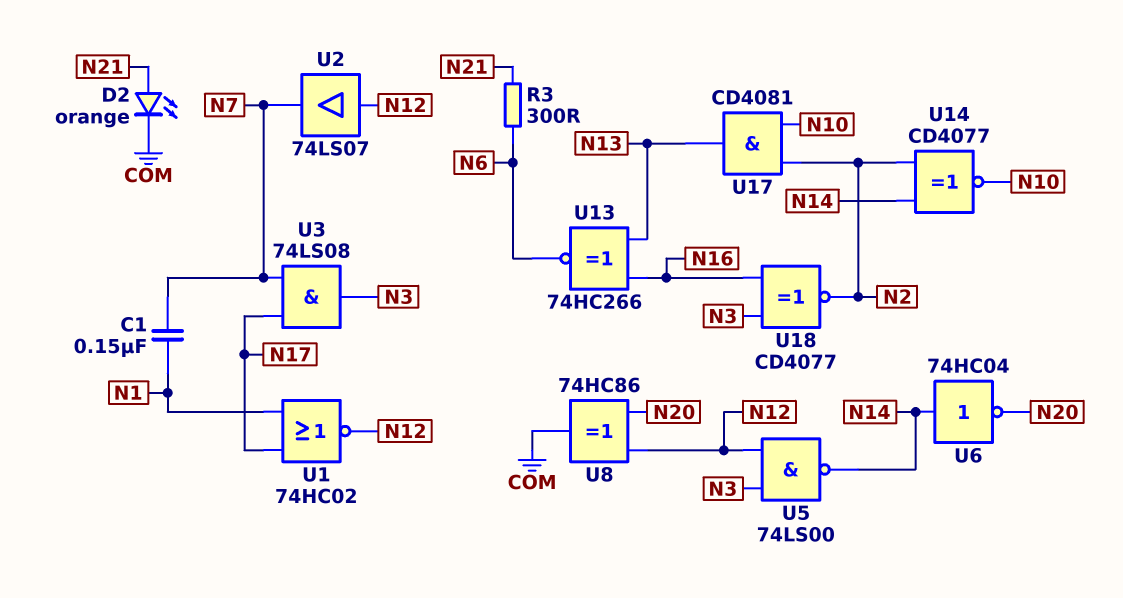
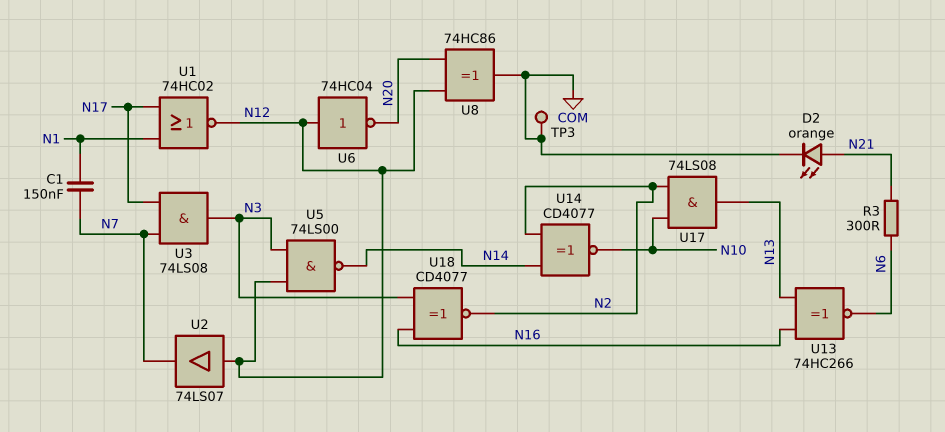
TP3: none -> test point (COM)
U6: NOT 74HC04 (in N14, out N20) -> NOT 74HC04 (in N12, out N20)
U17: AND CD4081 (in N2, in N10, out N13) -> AND 74LS08 (in N2, in N10, out N13)

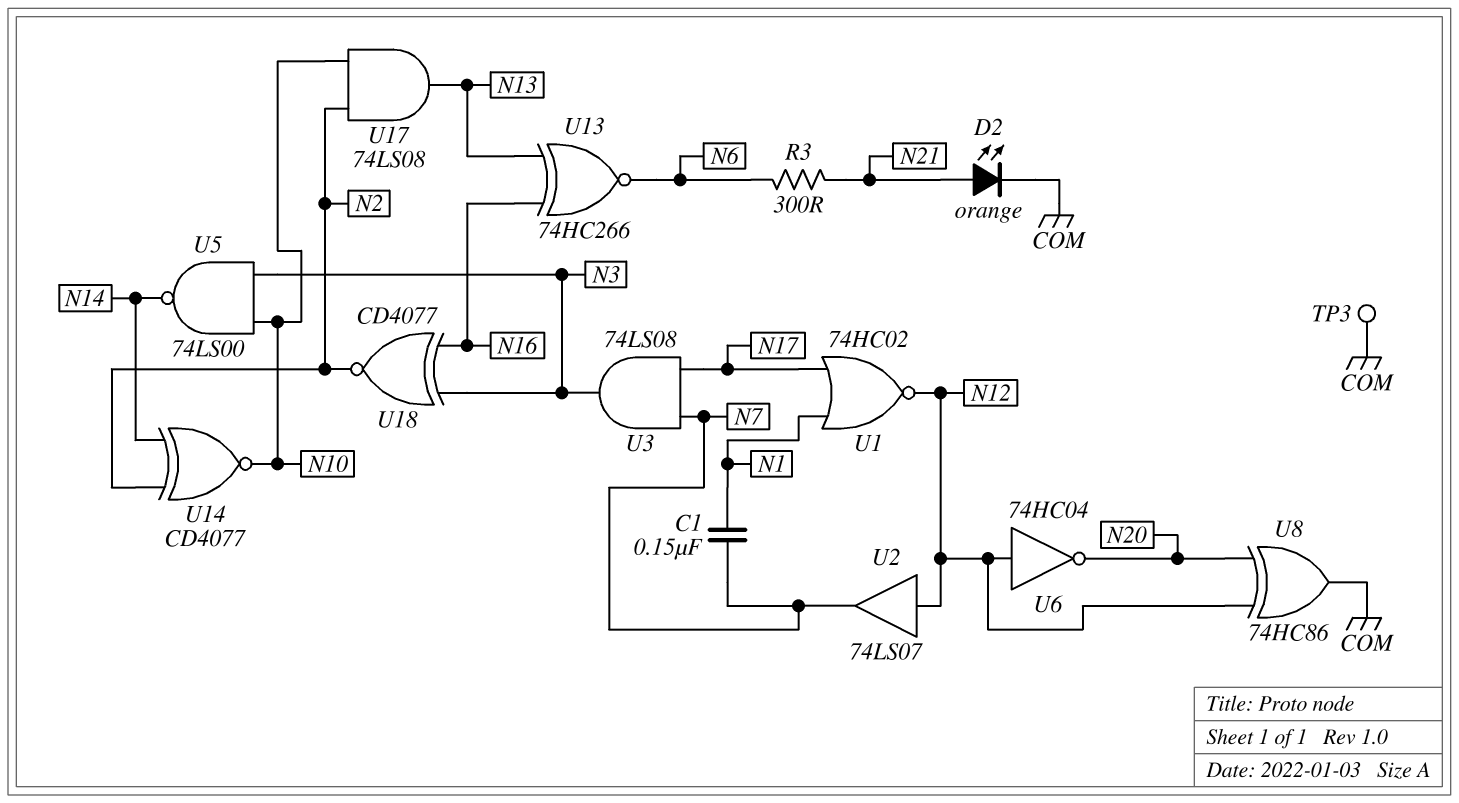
U5: NAND 74LS00 (in N3, in N12, out N14) -> NAND 74LS00 (in N3, in N10, out N14)

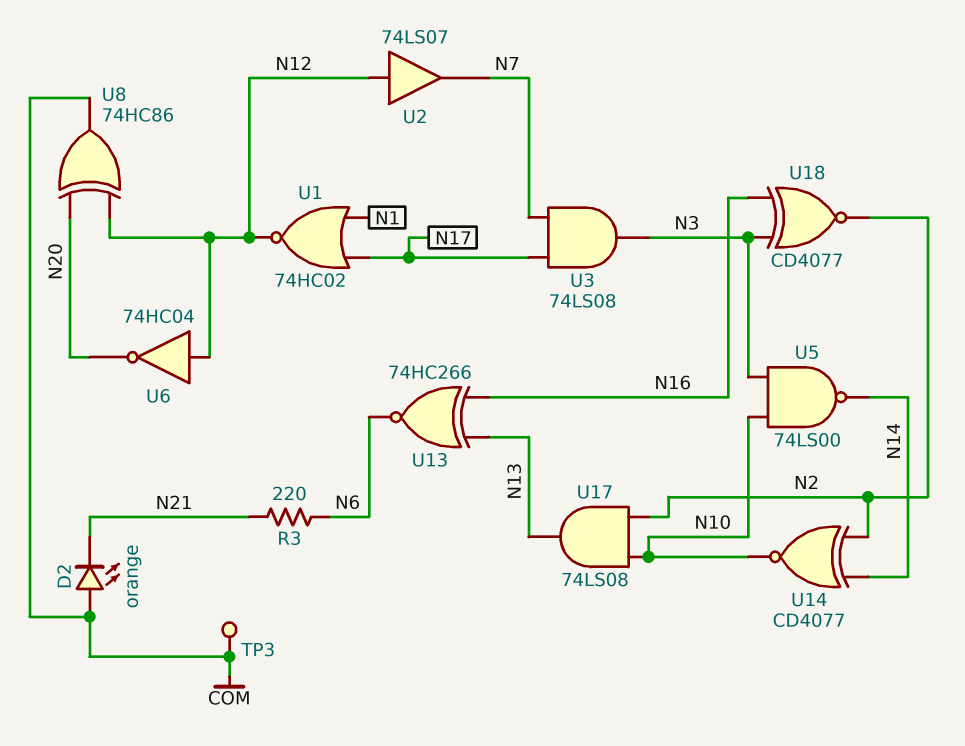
C1: 150nF (N1, N7) -> none
D2: LED orange (A N21, K COM) -> LED orange (A COM, K N21)
R3: 300 (N6, N21) -> 220 (N6, N21)

